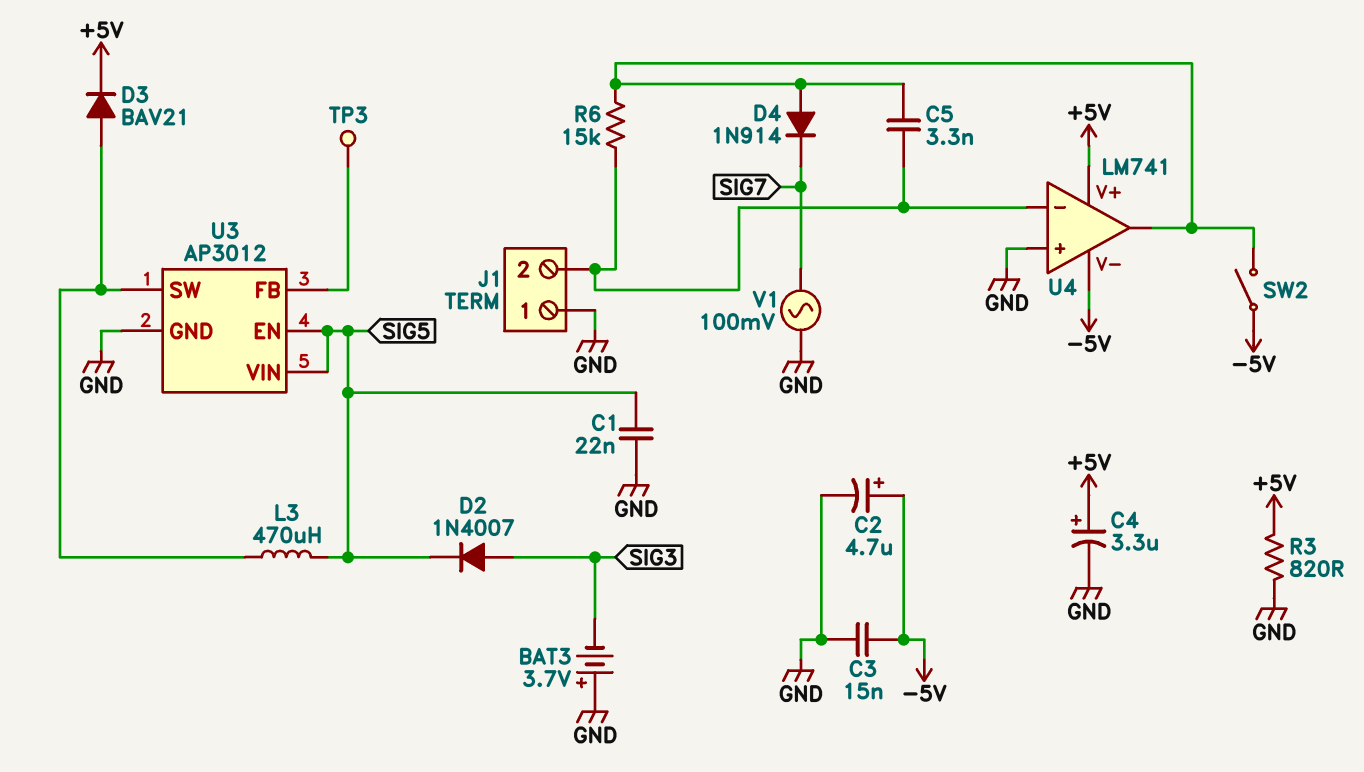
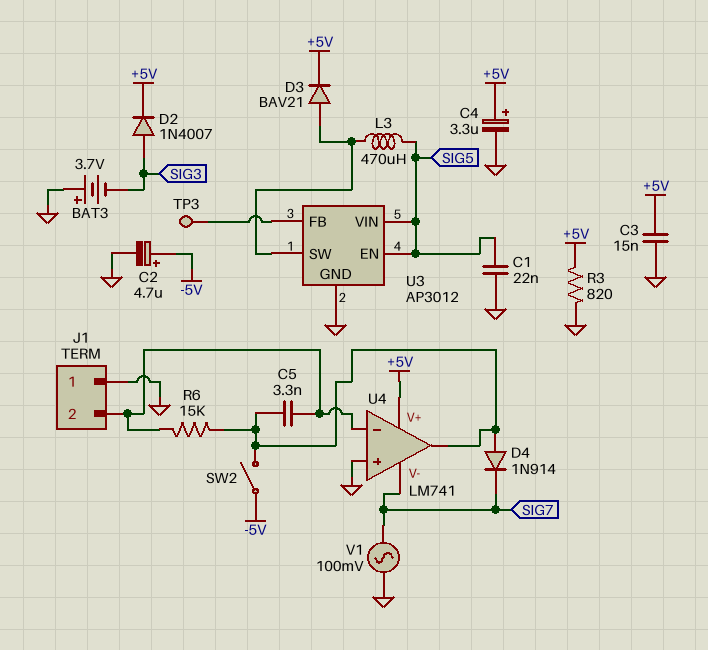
C3: 15nF (-5V, GND) -> 15nF (+5V, GND)
D2: diode 1N4007 (A SIG3, K SIG5) -> diode 1N4007 (A SIG3, K +5V)
U4 pin V-: -5V -> SIG7

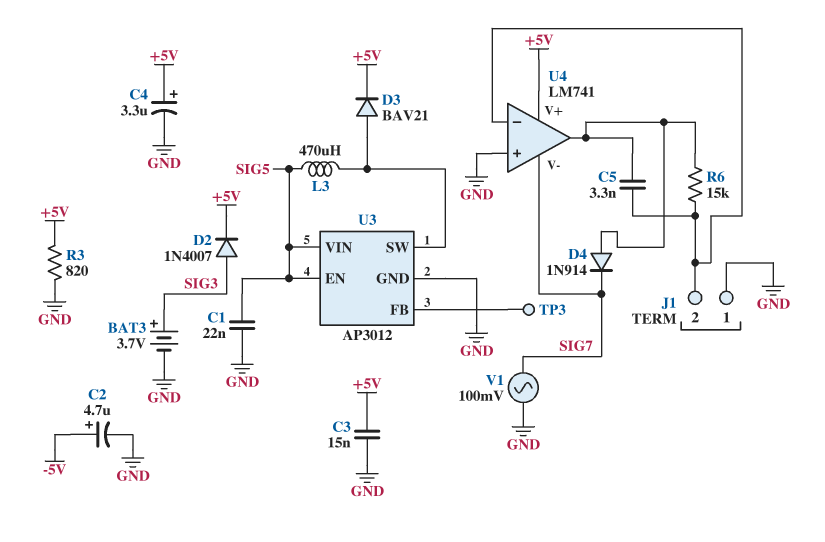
BAT3: 3.7V (plus GND, minus SIG3) -> 3.7V (plus SIG3, minus GND)
SW2: switch (-5V, U4/out) -> none

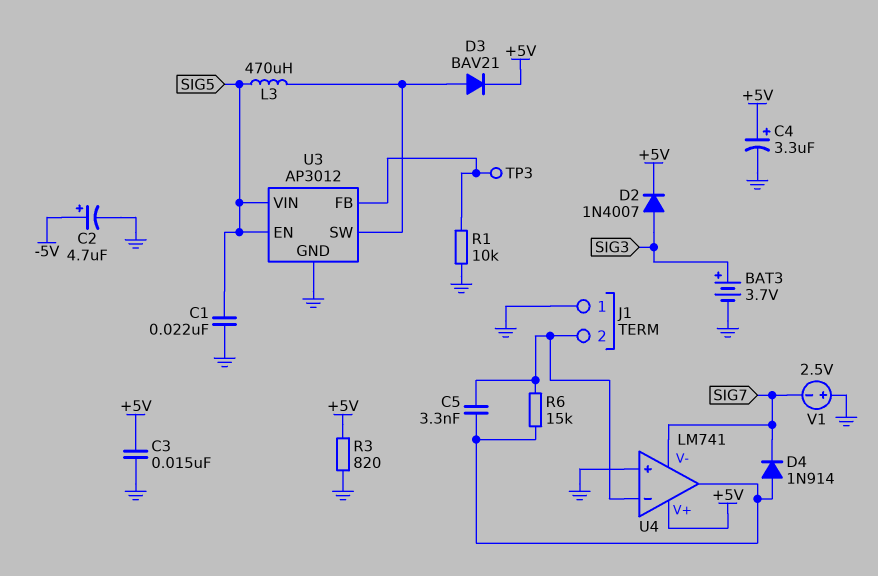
R1: none -> 10k (GND, U3/FB)
V1: AC 100mV (GND, SIG7) -> 2.5V (plus GND, minus SIG7)

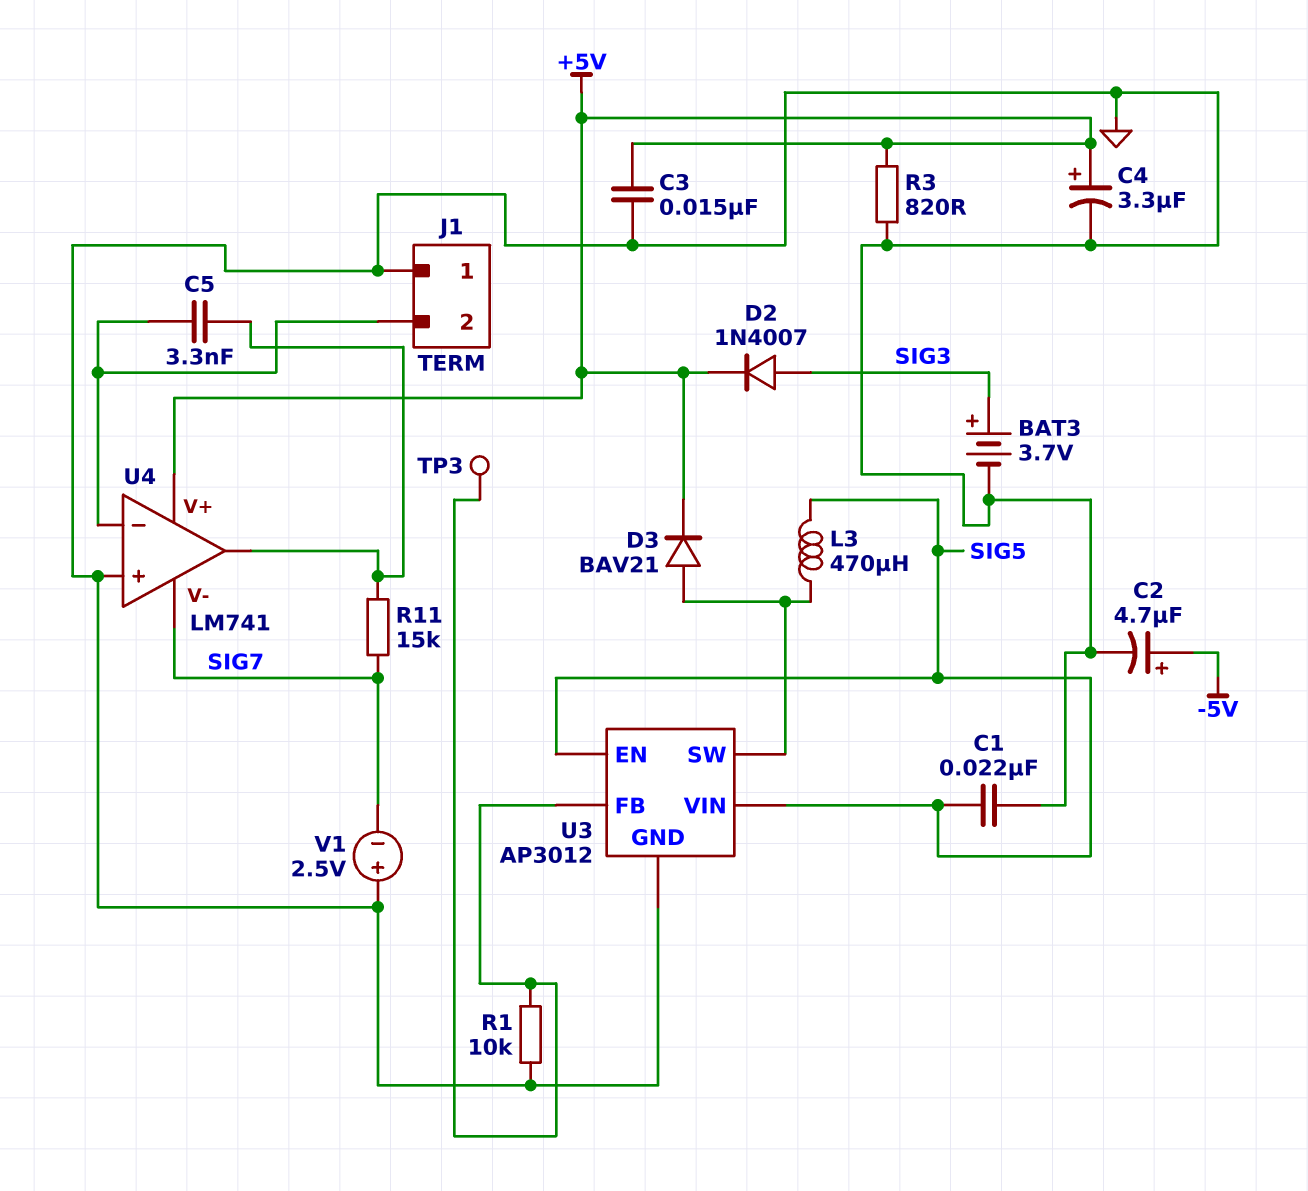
D4: diode 1N914 (A U4/out, K SIG7) -> none
R6: 15k (J1/2, U4/out) -> none
R11: none -> 15k (SIG7, U4/out)

